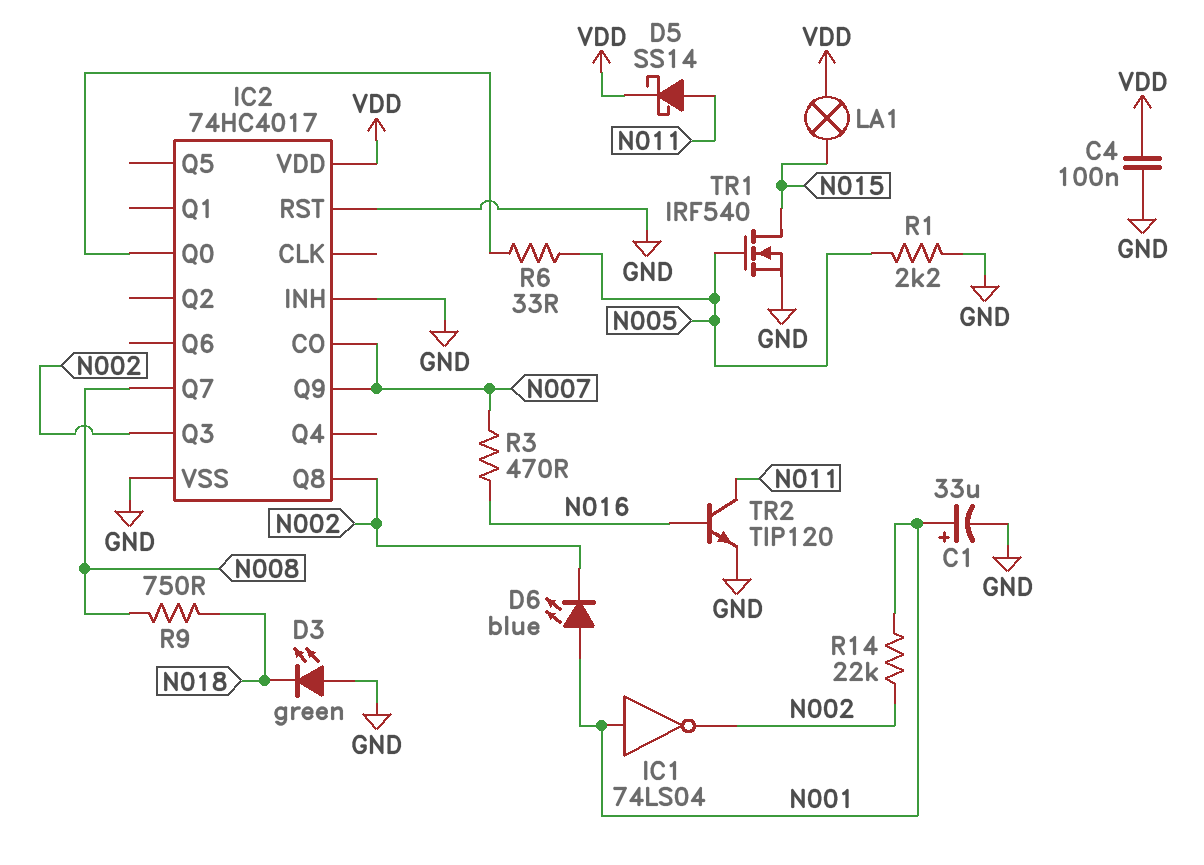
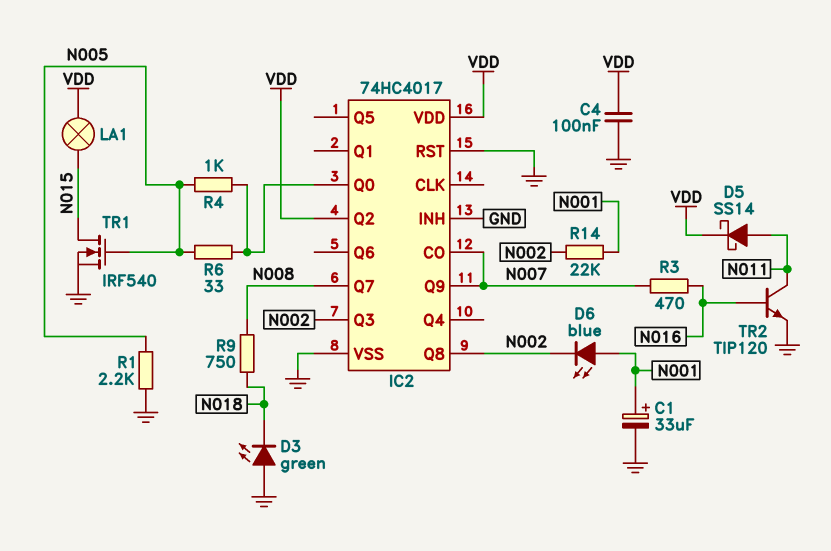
IC1: NOT 74LS04 (in N001, out N002) -> none
IC2 pin Q2: none -> VDD
R4: none -> 1k (IC2/Q0, N005)

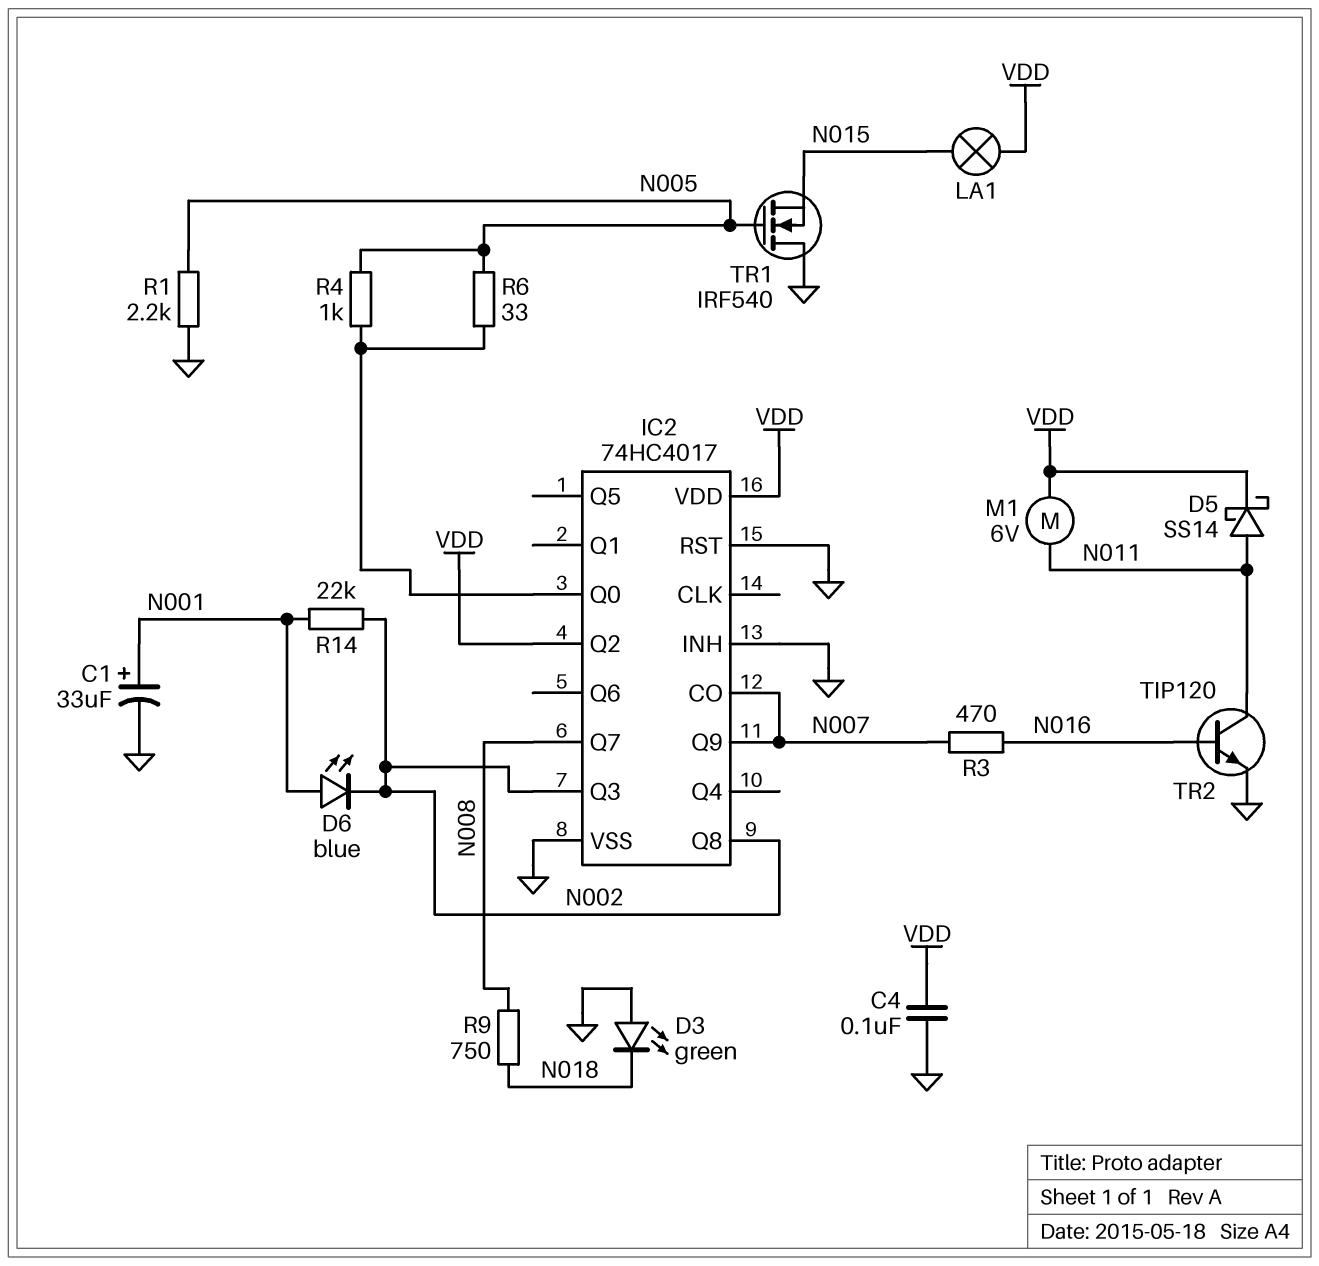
M1: none -> motor 6V (N011, VDD)
TR1: NMOS IRF540 (G N005, D N015, S GND) -> NMOS IRF540 (G N005, D GND, S N015)

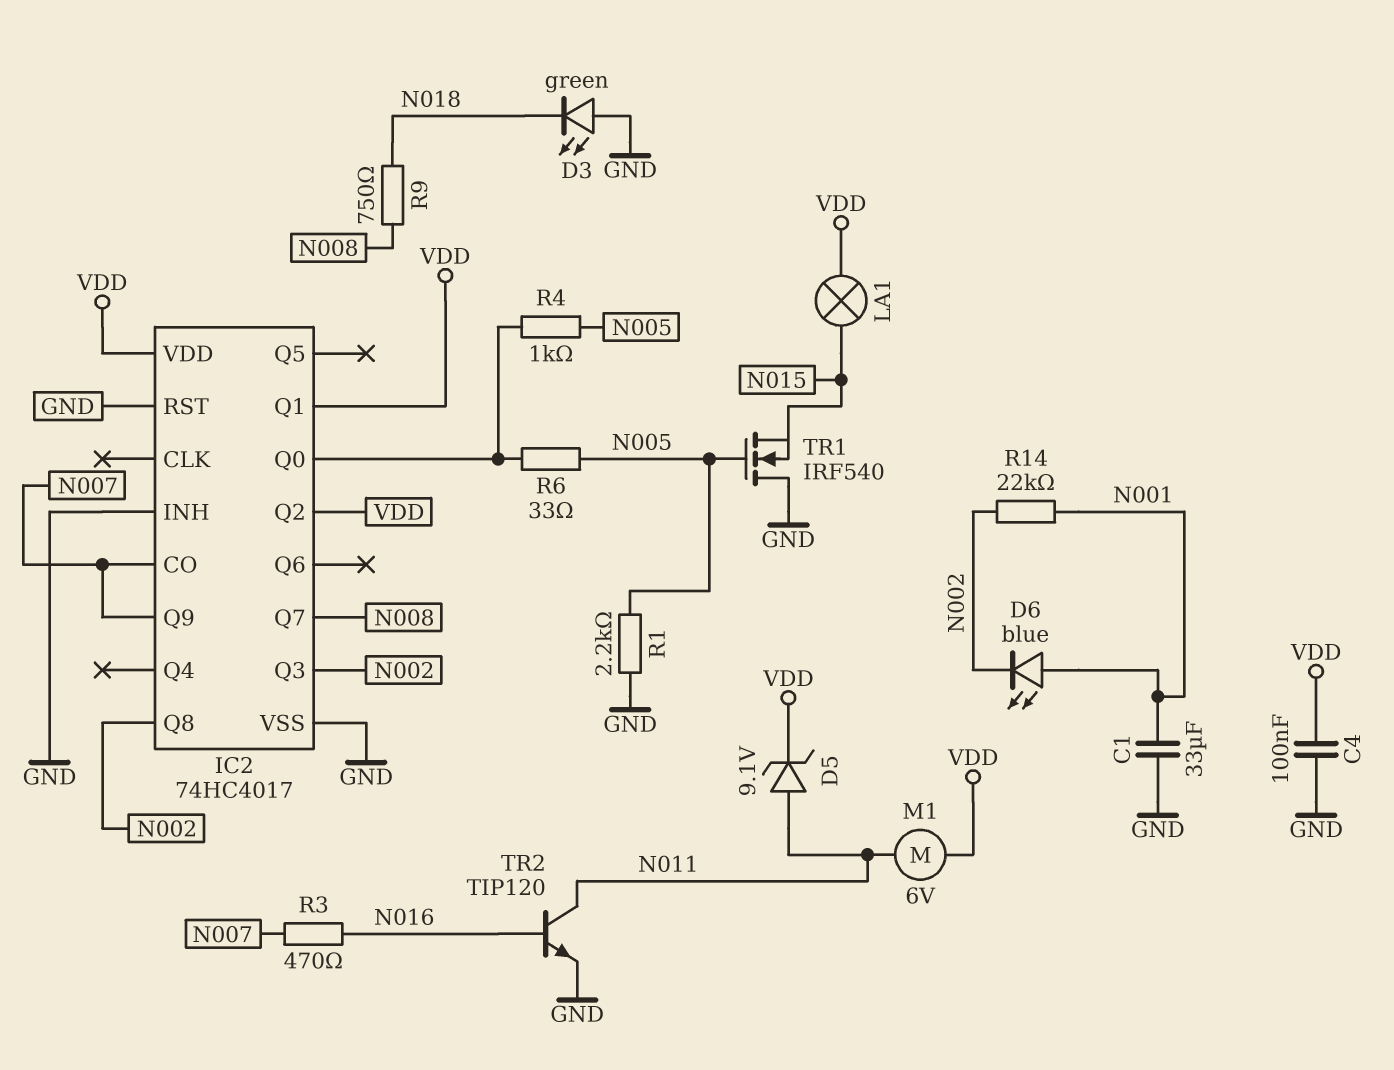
C1: 33uF (plus N001, minus GND) -> 33uF (GND, N001)
D5: schottky SS14 (A N011, K VDD) -> zener 9.1V (A N011, K VDD)
IC2 pin Q1: none -> VDD

